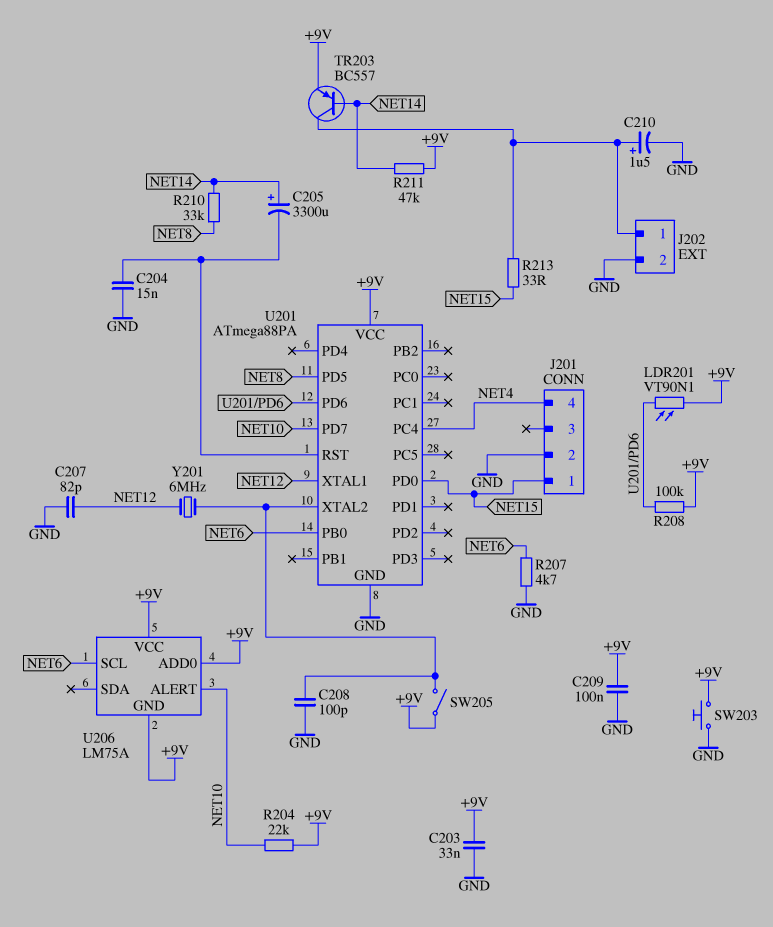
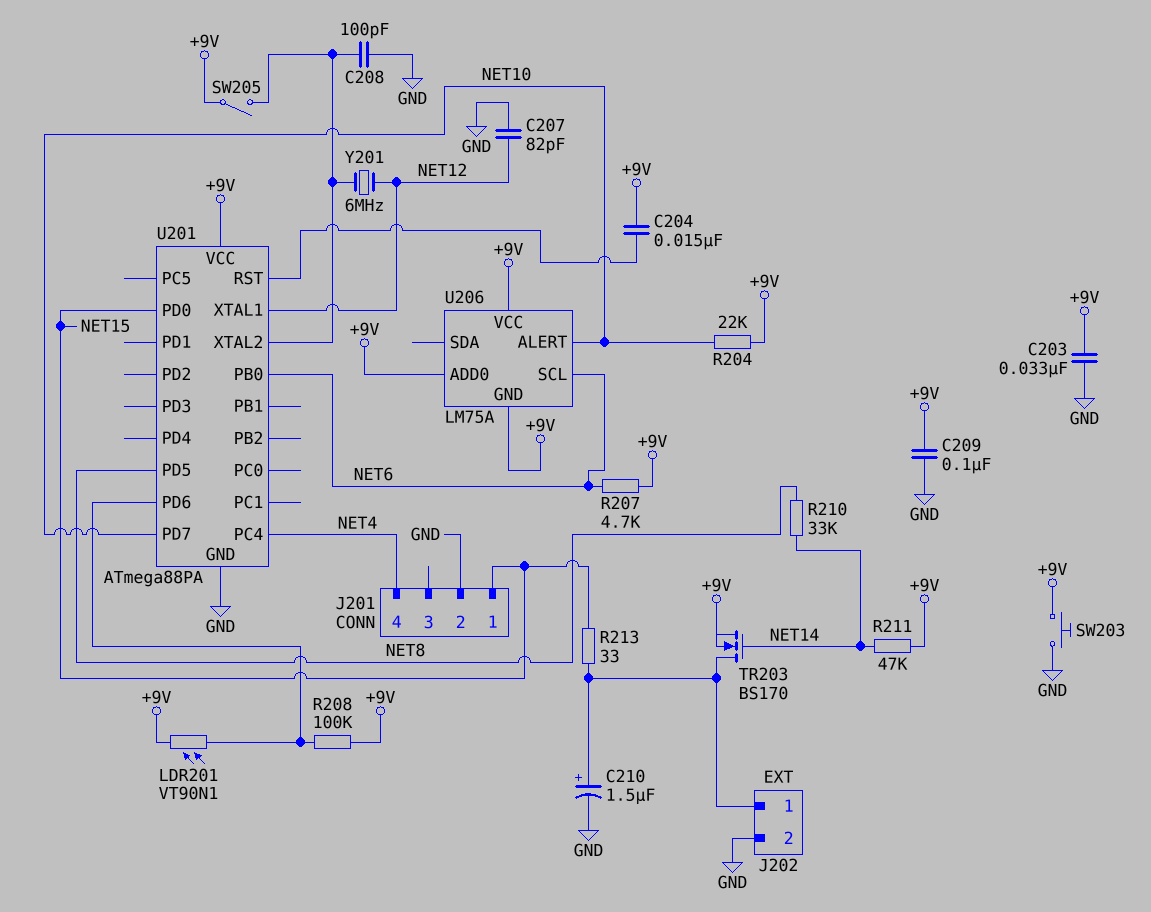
C204: 15nF (GND, U201/RST) -> 15nF (+9V, U201/RST)
C205: 3300uF (plus NET14, minus U201/RST) -> none
R207: 4.7k (GND, NET6) -> 4.7k (+9V, NET6)
TR203: PNP BC557 (B NET14, C J202/1, E +9V) -> NMOS BS170 (G NET14, D J202/1, S +9V)

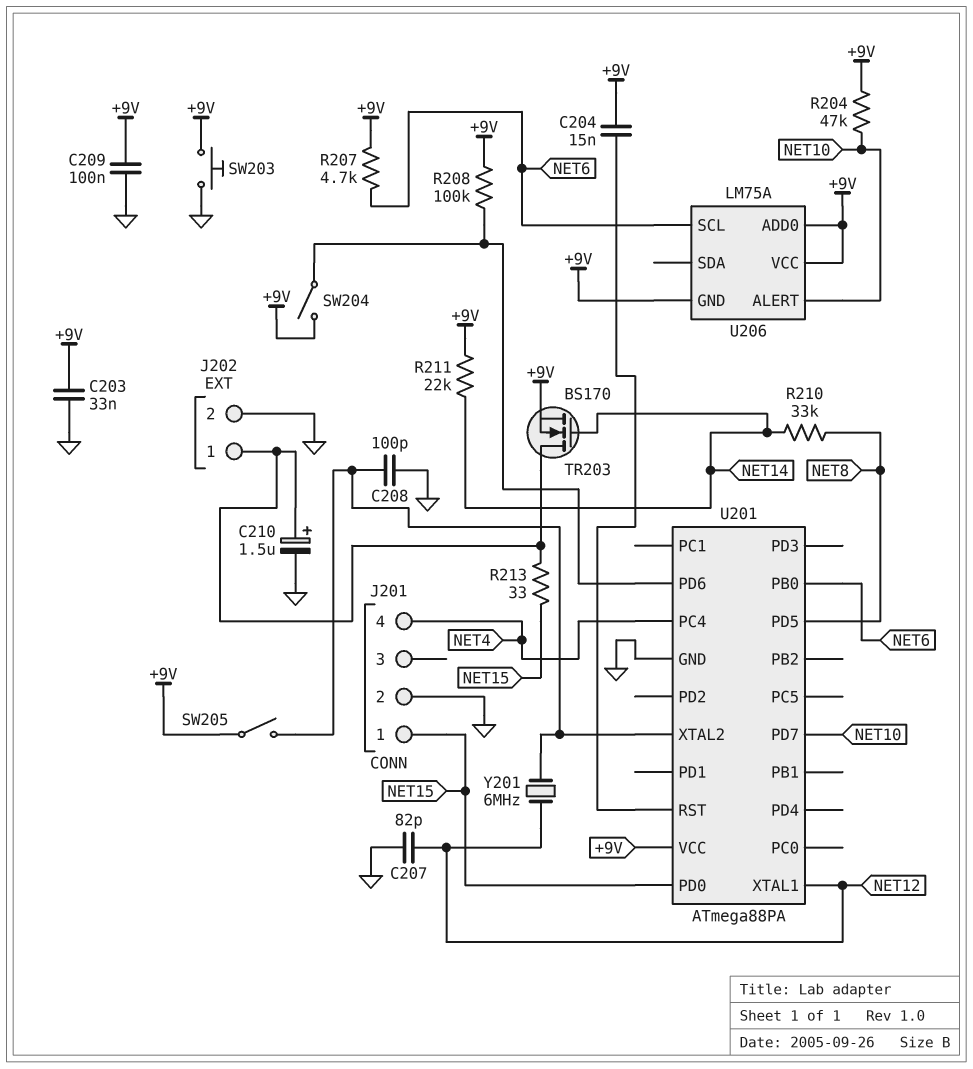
LDR201: VT90N1 (+9V, U201/PD6) -> none
R204: 22k (+9V, NET10) -> 47k (+9V, NET10)
R211: 47k (+9V, NET14) -> 22k (+9V, NET14)
SW204: none -> switch (+9V, U201/PD6)

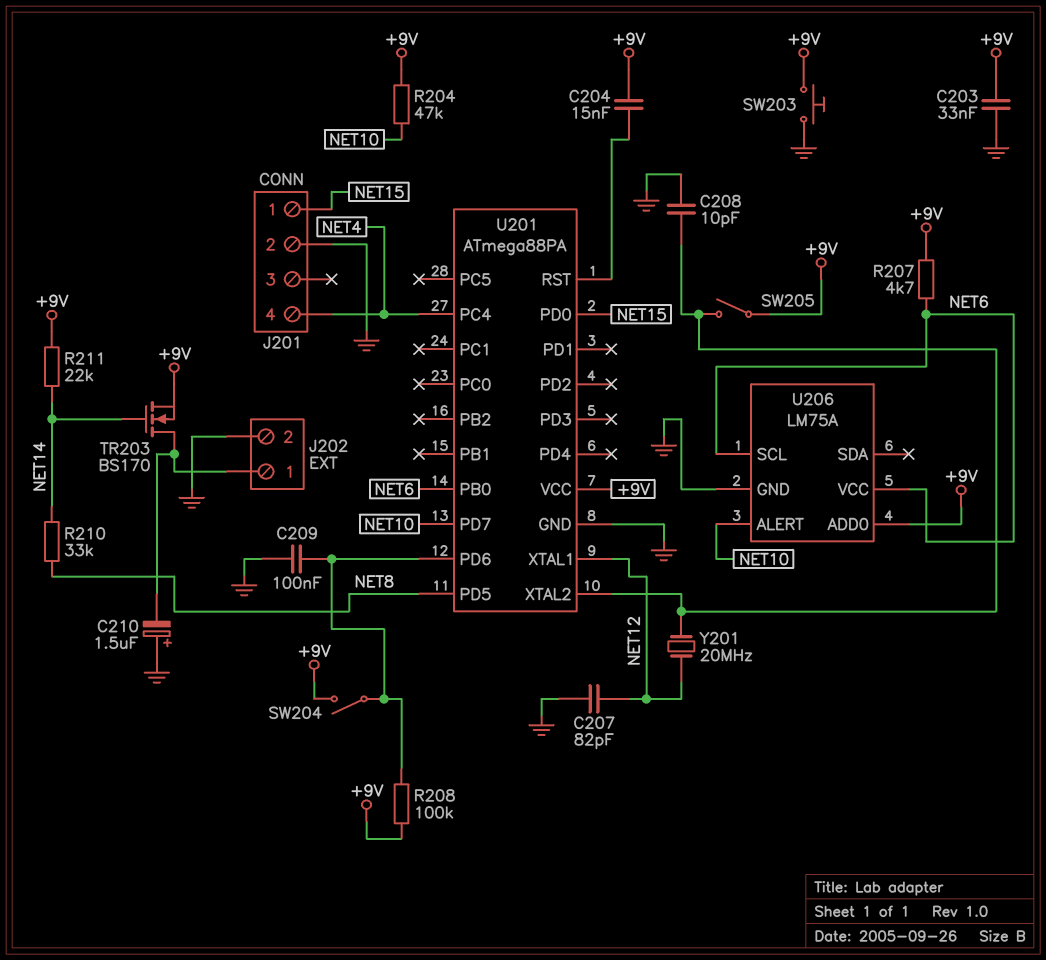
C208: 100pF (GND, U201/XTAL2) -> 10pF (GND, U201/XTAL2)
C209: 100nF (+9V, GND) -> 100nF (GND, U201/PD6)
C210: 1.5uF (plus J202/1, minus GND) -> 1.5uF (plus GND, minus J202/1)
R213: 33 (J202/1, NET15) -> none
U206 pin GND: +9V -> GND
U206 pin VCC: +9V -> NET6
Y201: 6MHz (NET12, U201/XTAL2) -> 20MHz (NET12, U201/XTAL2)

